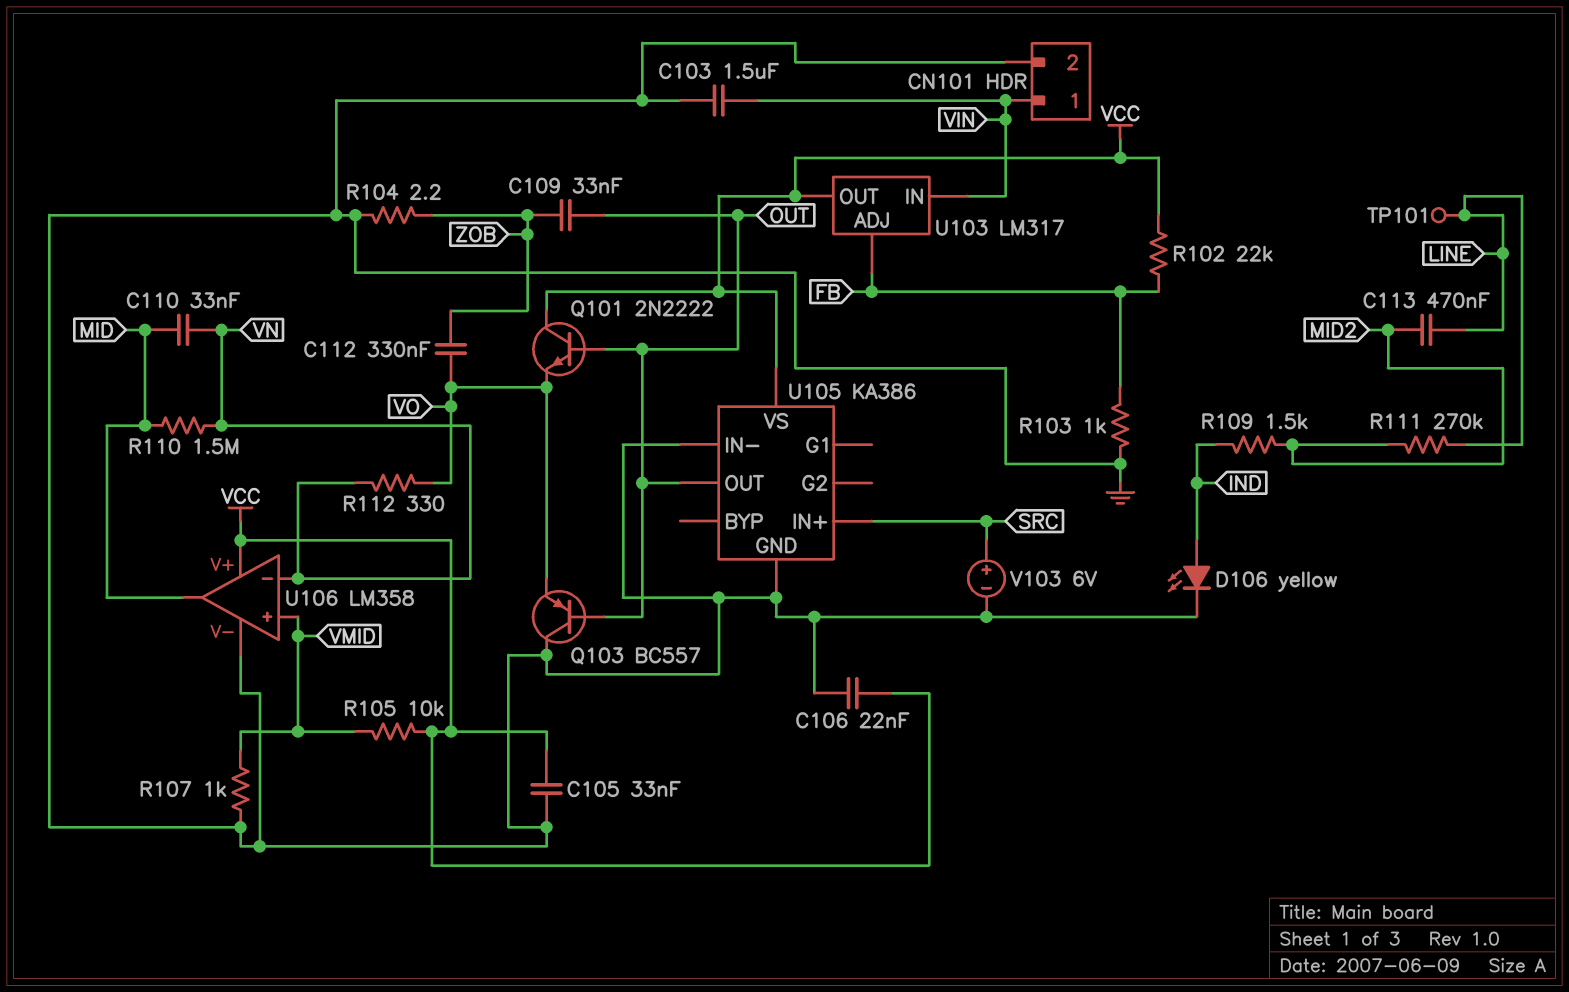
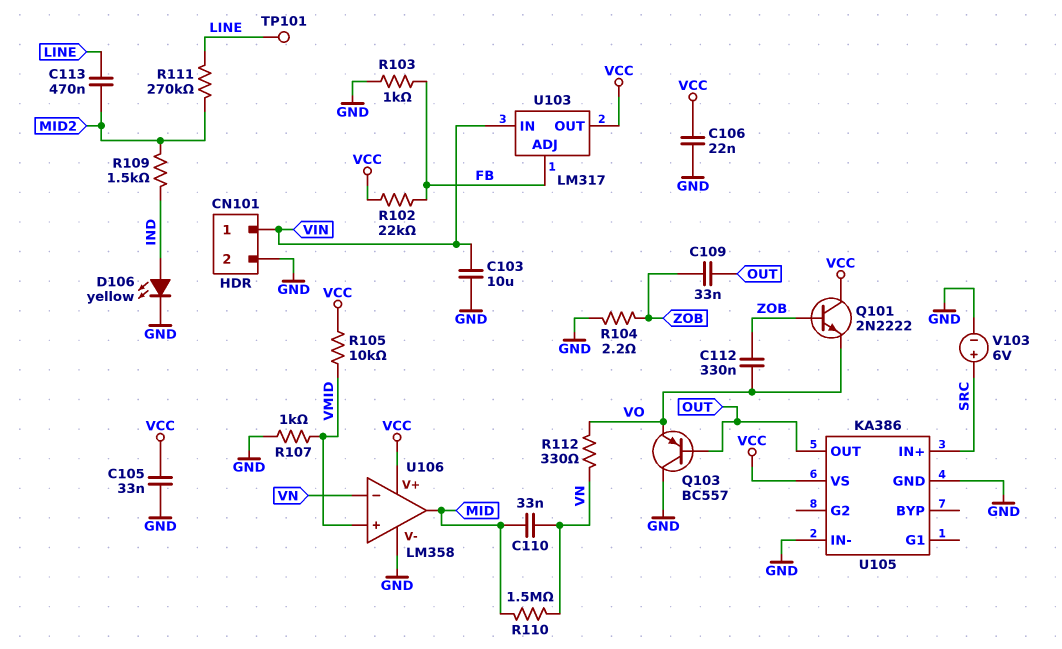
C103: 1.5uF (GND, VIN) -> 10uF (GND, VIN)
Q101: NPN 2N2222 (B OUT, C VCC, E VO) -> NPN 2N2222 (B ZOB, C VCC, E VO)

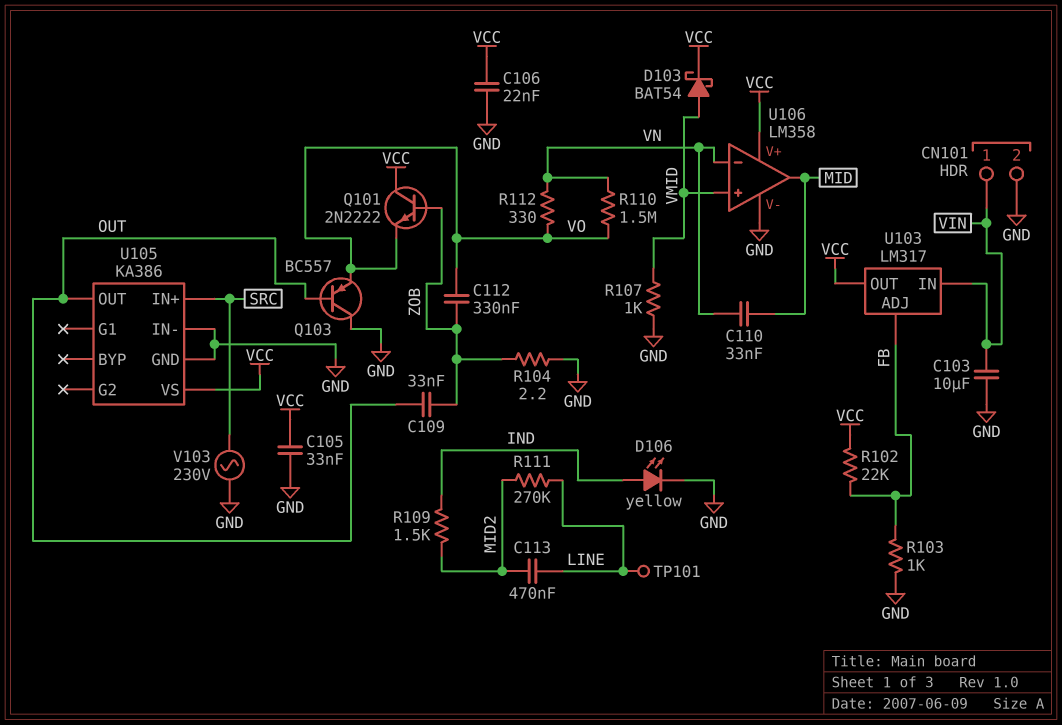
D103: none -> schottky BAT54 (A VMID, K VCC)
R105: 10k (VCC, VMID) -> none
R110: 1.5M (MID, VN) -> 1.5M (VN, VO)
V103: 6V (plus SRC, minus GND) -> AC 230V (GND, SRC)

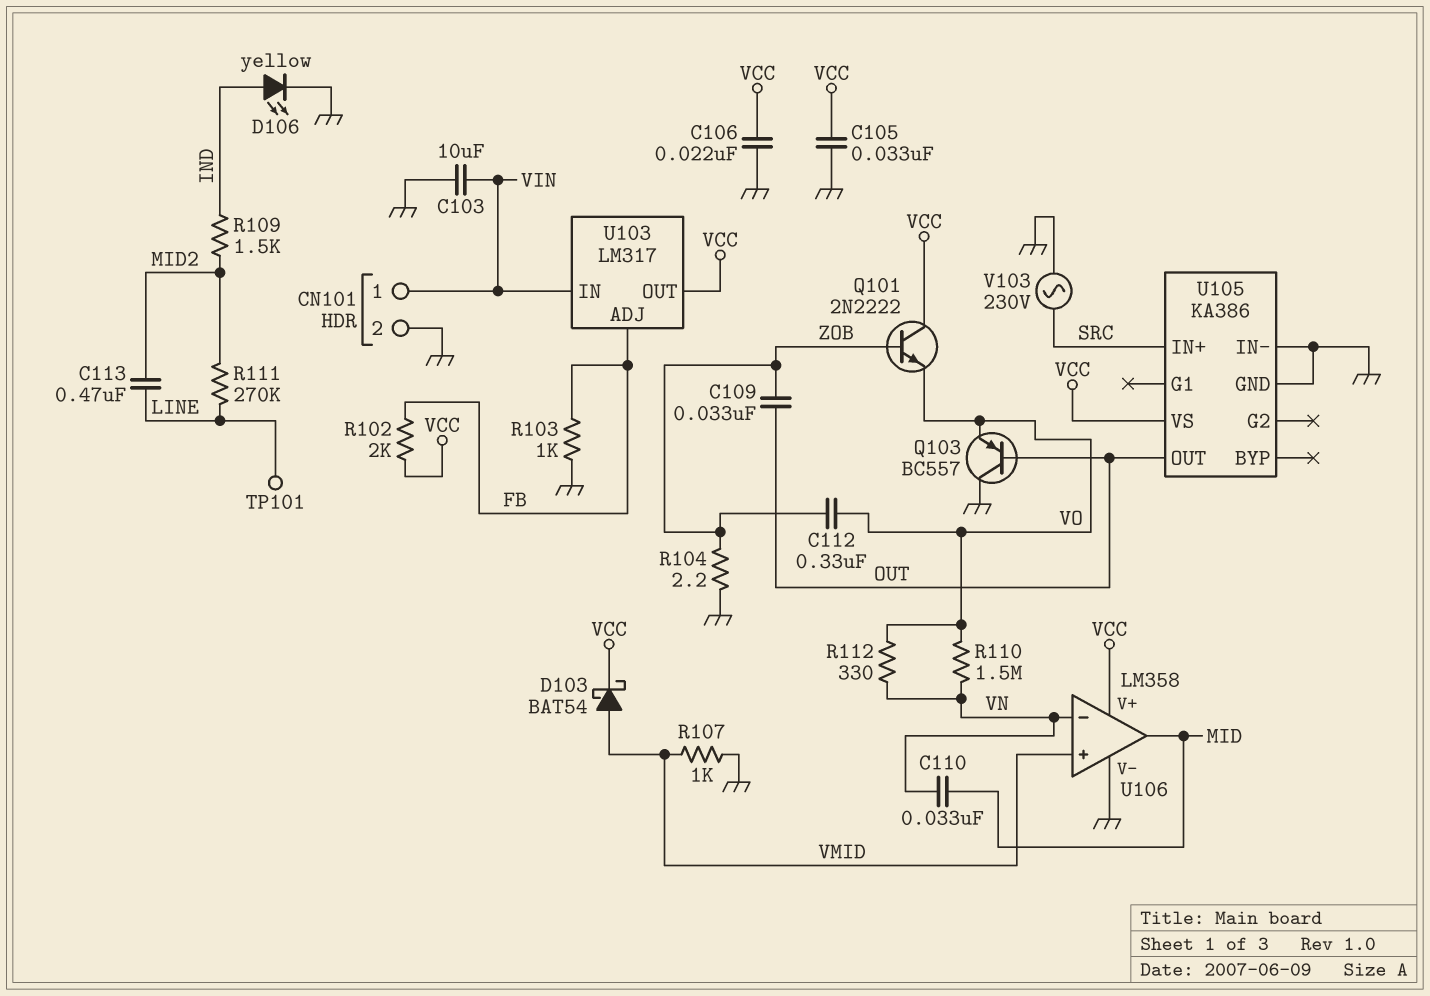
R102: 22k (FB, VCC) -> 2k (FB, VCC)

